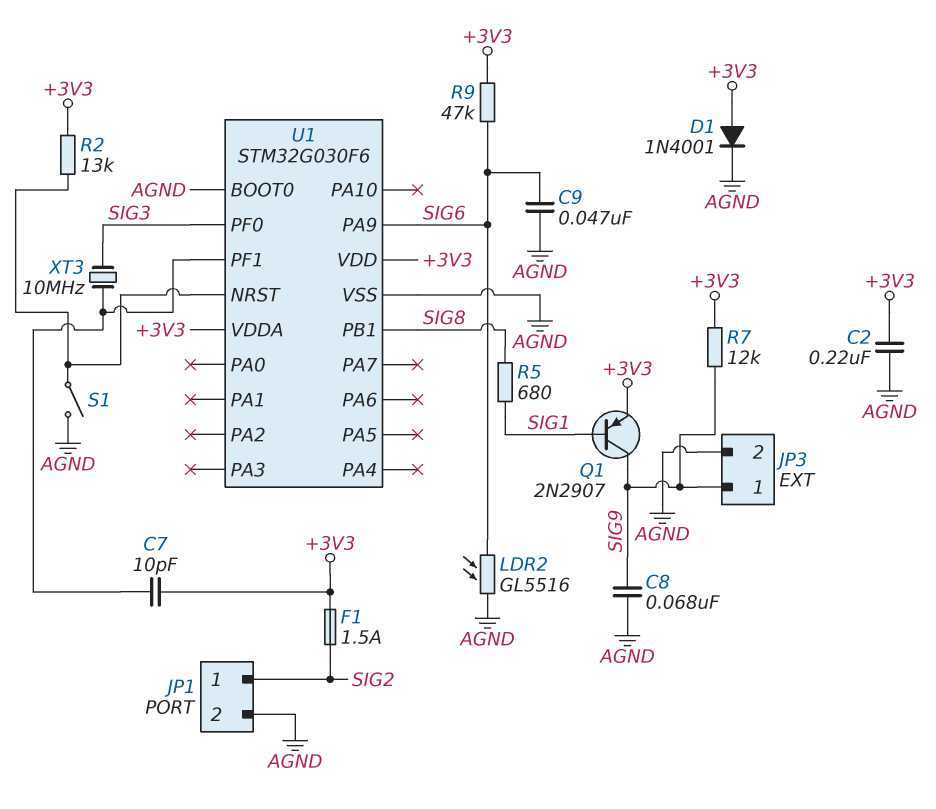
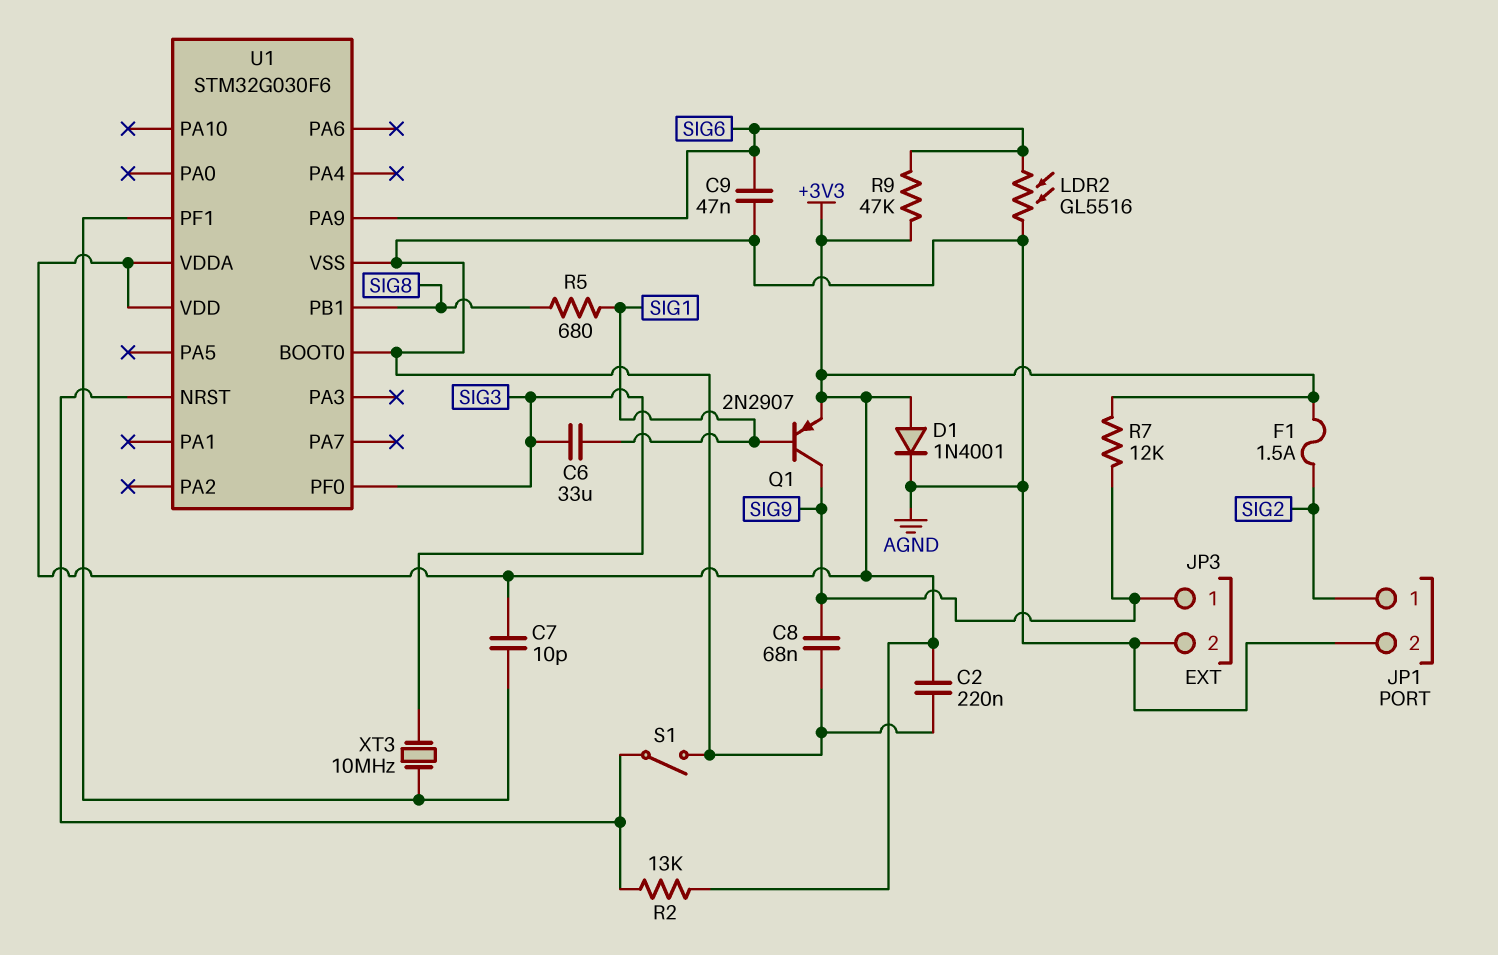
C6: none -> 33uF (SIG1, SIG3)

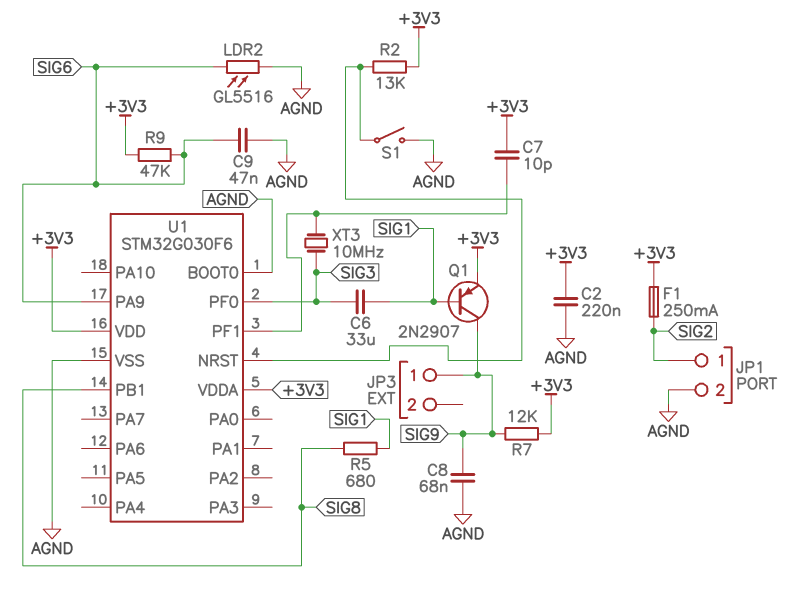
D1: diode 1N4001 (A +3V3, K AGND) -> none
F1: 1.5A (+3V3, SIG2) -> 250mA (+3V3, SIG2)
JP3 pin 2: AGND -> none

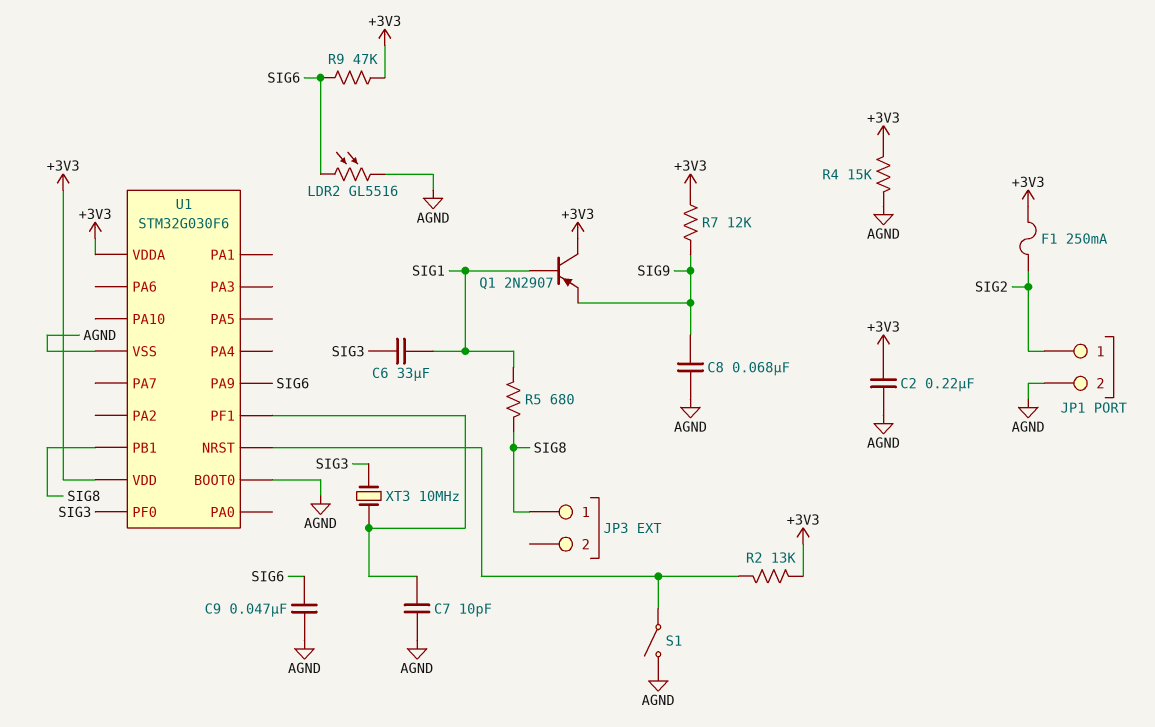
C7: 10pF (+3V3, U1/PF1) -> 10pF (AGND, U1/PF1)
JP3 pin 1: SIG9 -> SIG8
Q1: PNP 2N2907 (B SIG1, C SIG9, E +3V3) -> PNP 2N2907 (B SIG1, C +3V3, E SIG9)
R4: none -> 15k (+3V3, AGND)

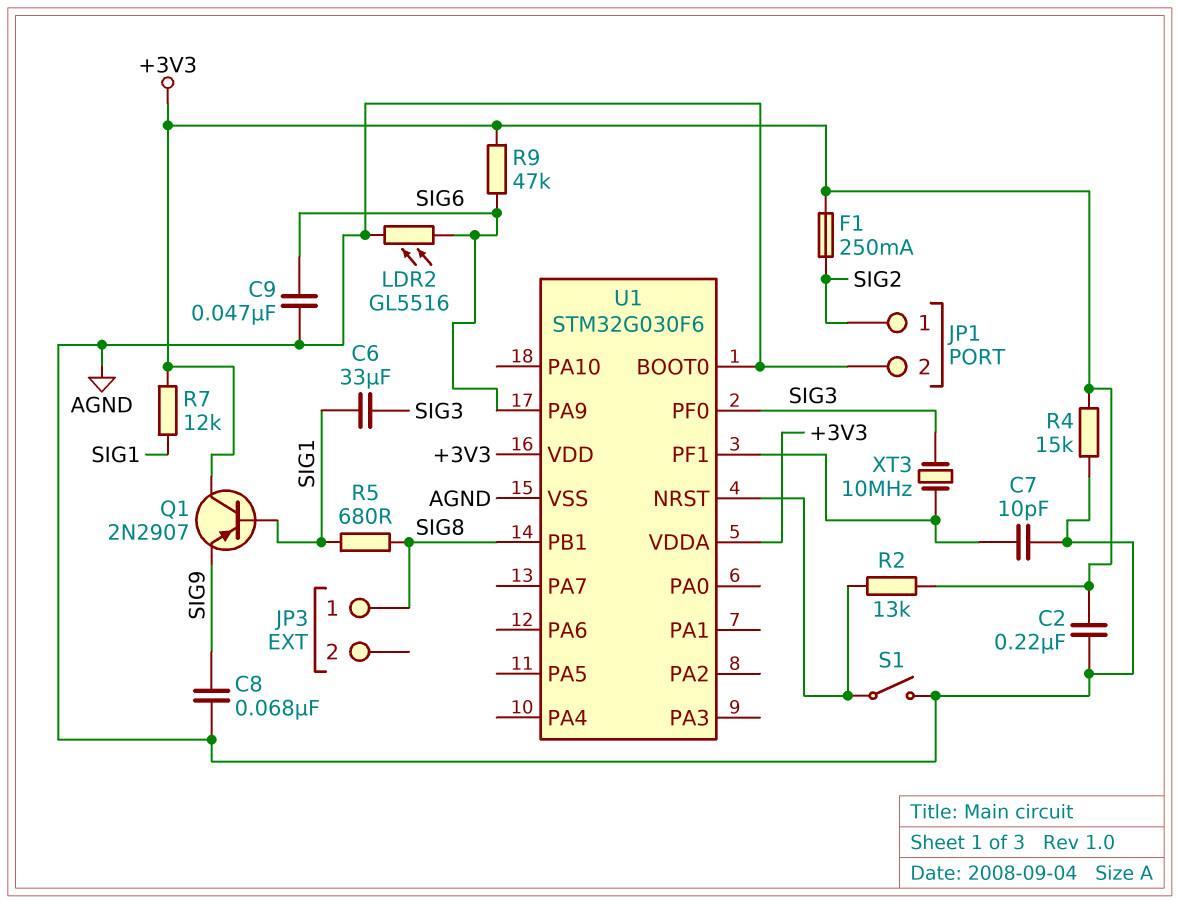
R7: 12k (+3V3, SIG9) -> 12k (+3V3, SIG1)

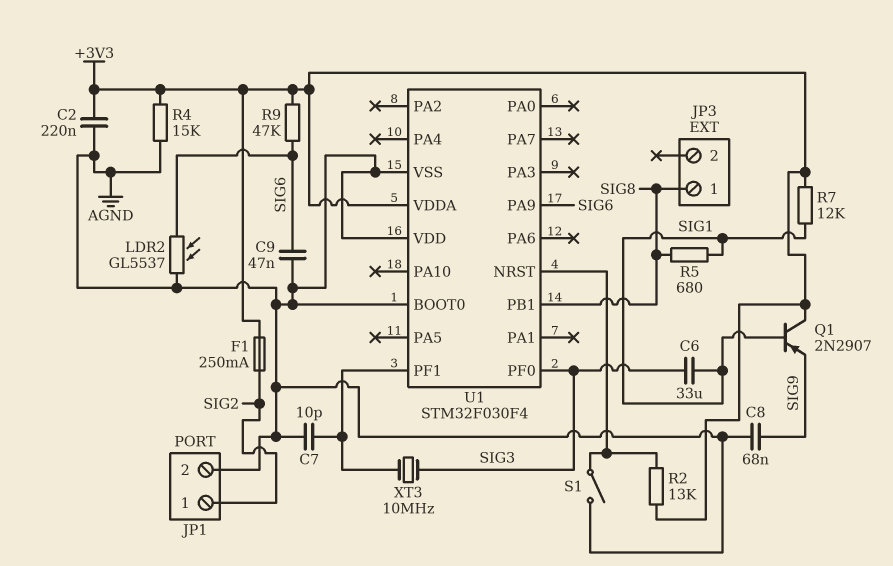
LDR2: GL5516 (AGND, SIG6) -> GL5537 (AGND, SIG6)
U1: STM32G030F6 -> STM32F030F4
U1 pin VDD: +3V3 -> AGND

